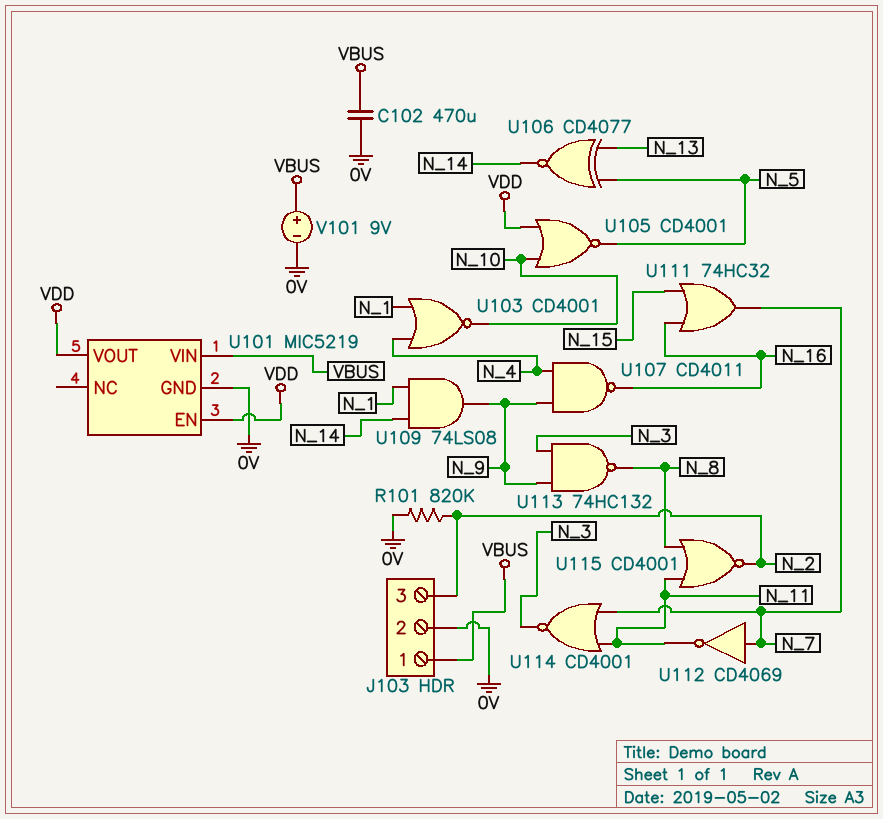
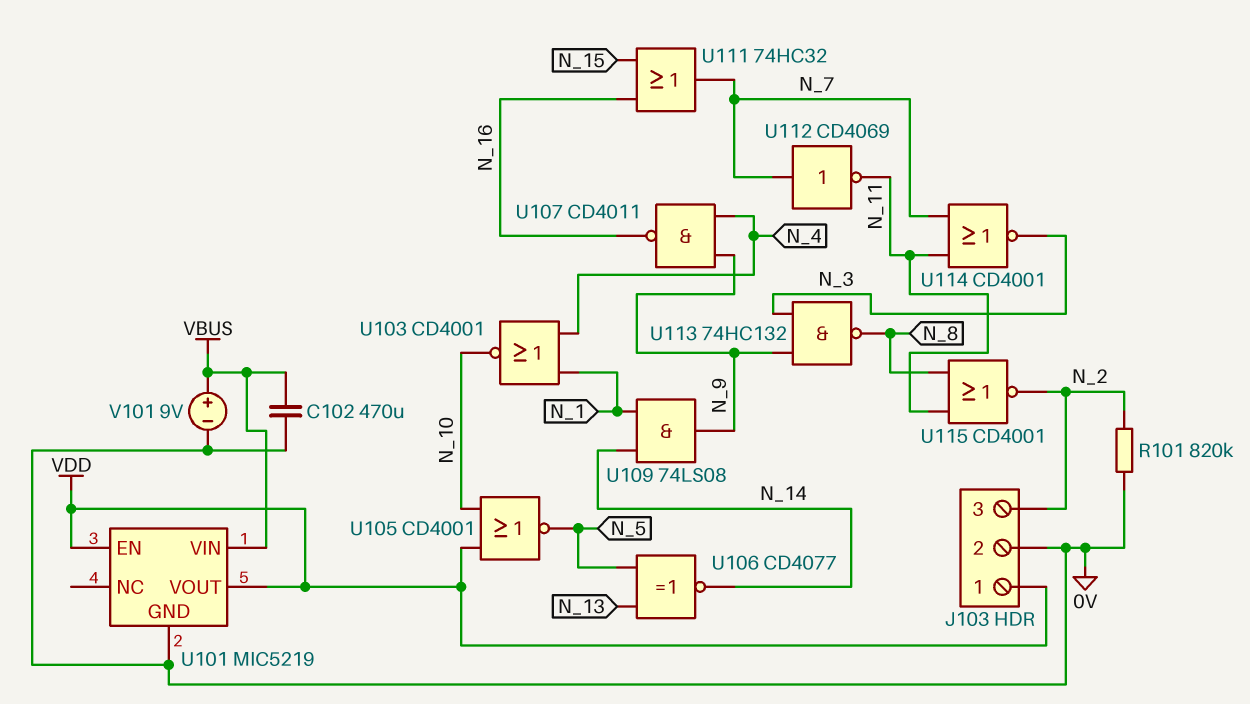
J103 pin 1: VBUS -> VDD

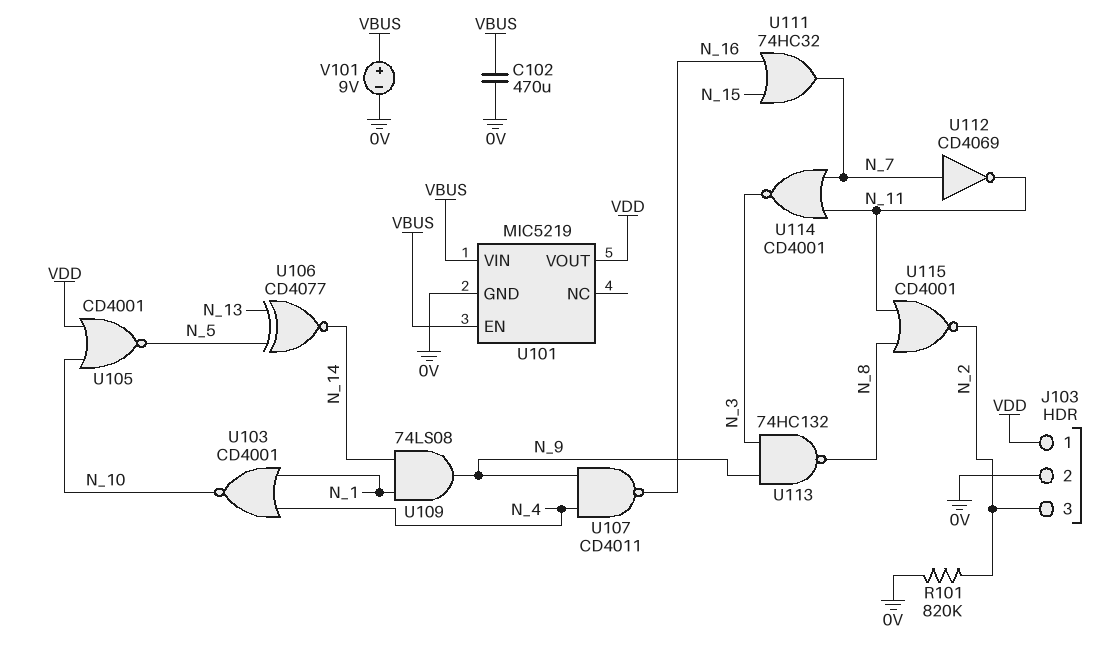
U101 pin EN: VDD -> VBUS

